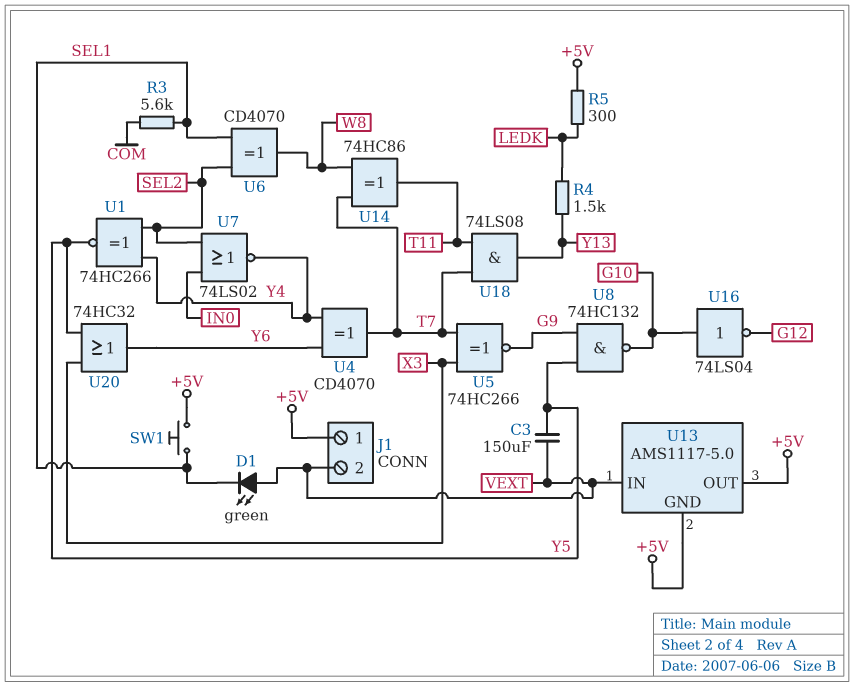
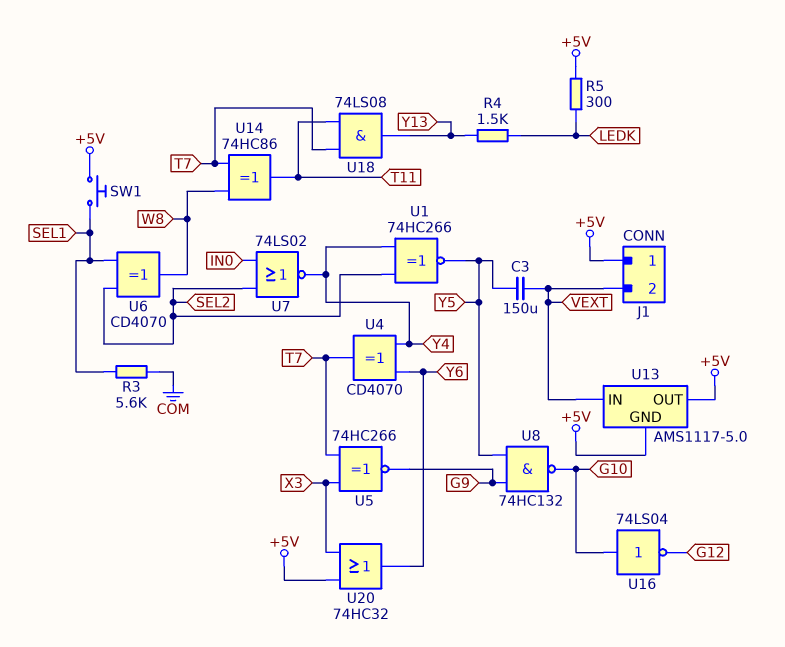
D1: LED green (A VEXT, K SEL1) -> none
U20: OR 74HC32 (in X3, in Y5, out Y6) -> OR 74HC32 (in +5V, in X3, out Y6)

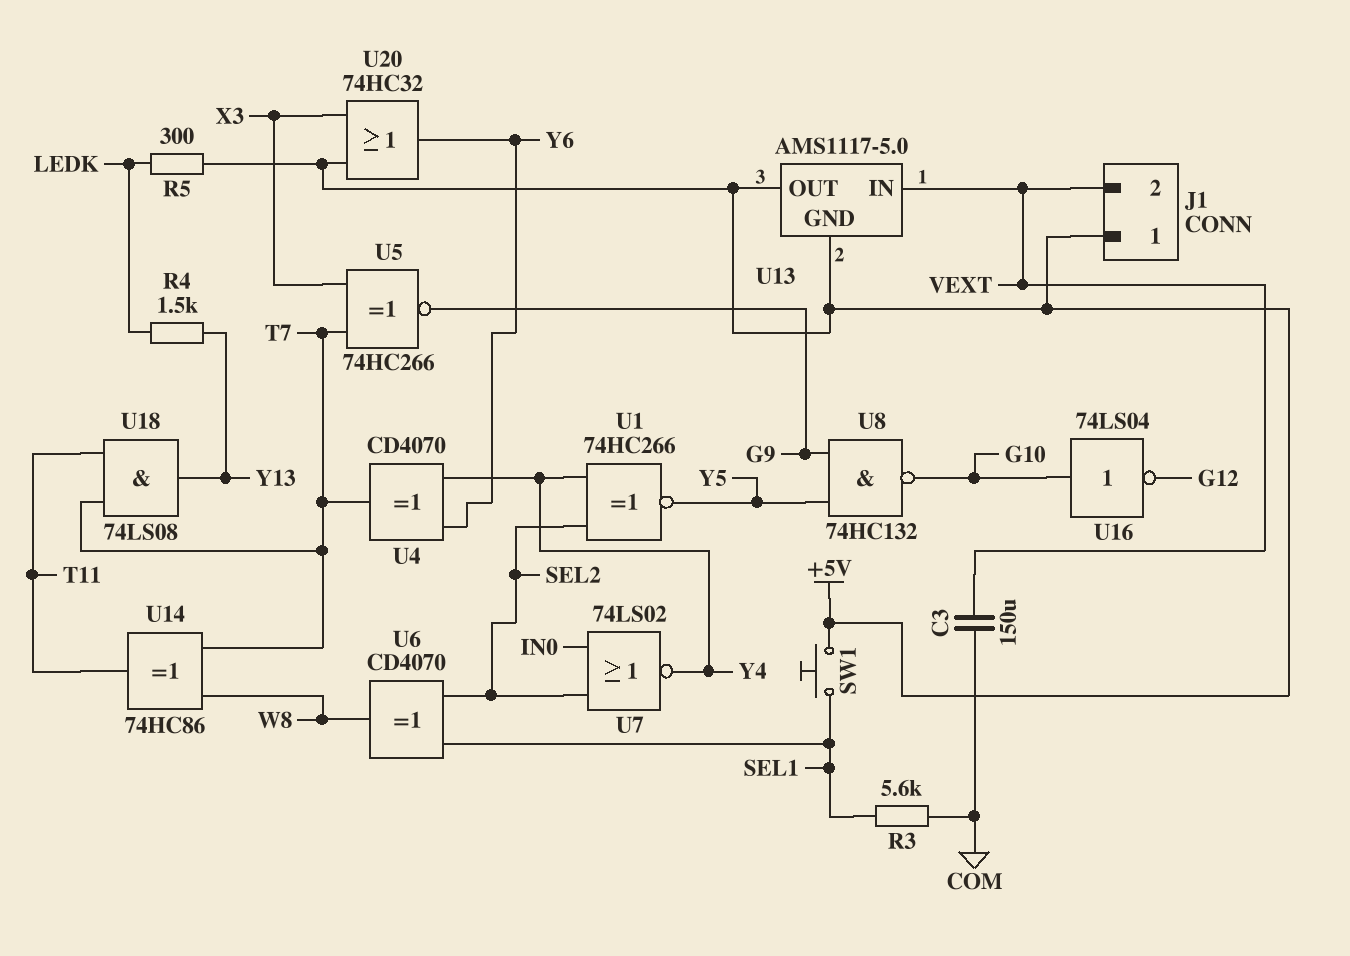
C3: 150uF (VEXT, Y5) -> 150uF (COM, VEXT)

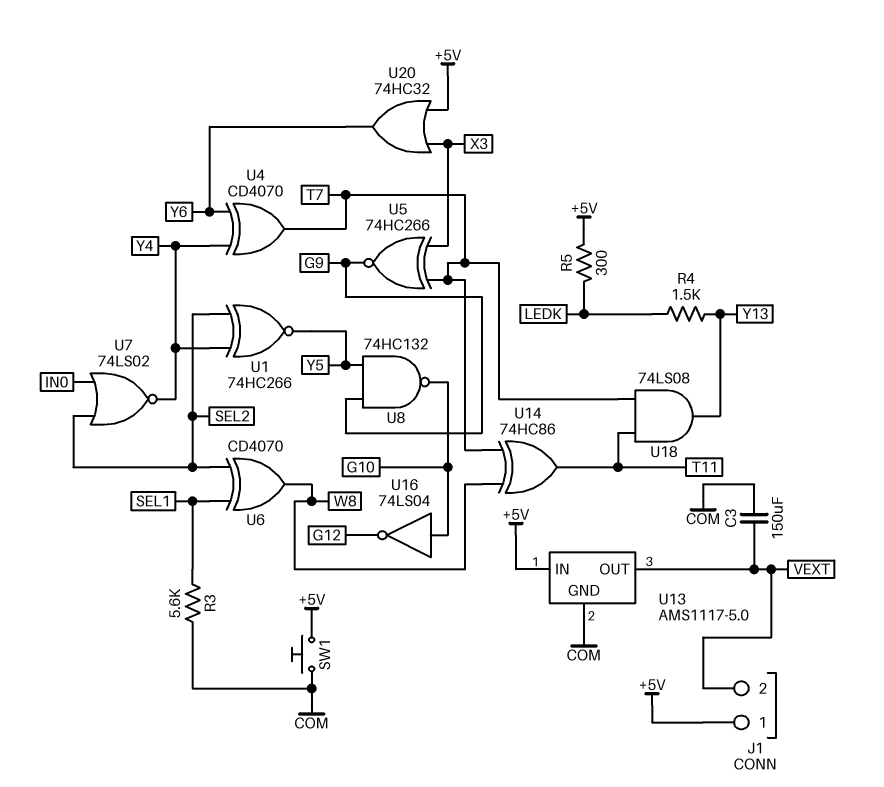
SW1: button (+5V, SEL1) -> button (+5V, COM)
U13 pin GND: +5V -> COM
U13 pin IN: VEXT -> +5V
U13 pin OUT: +5V -> VEXT

